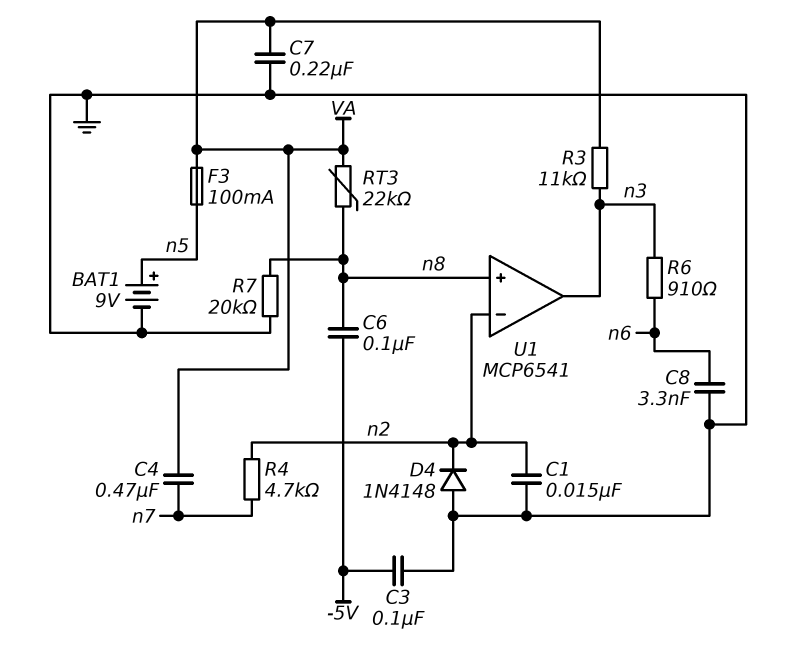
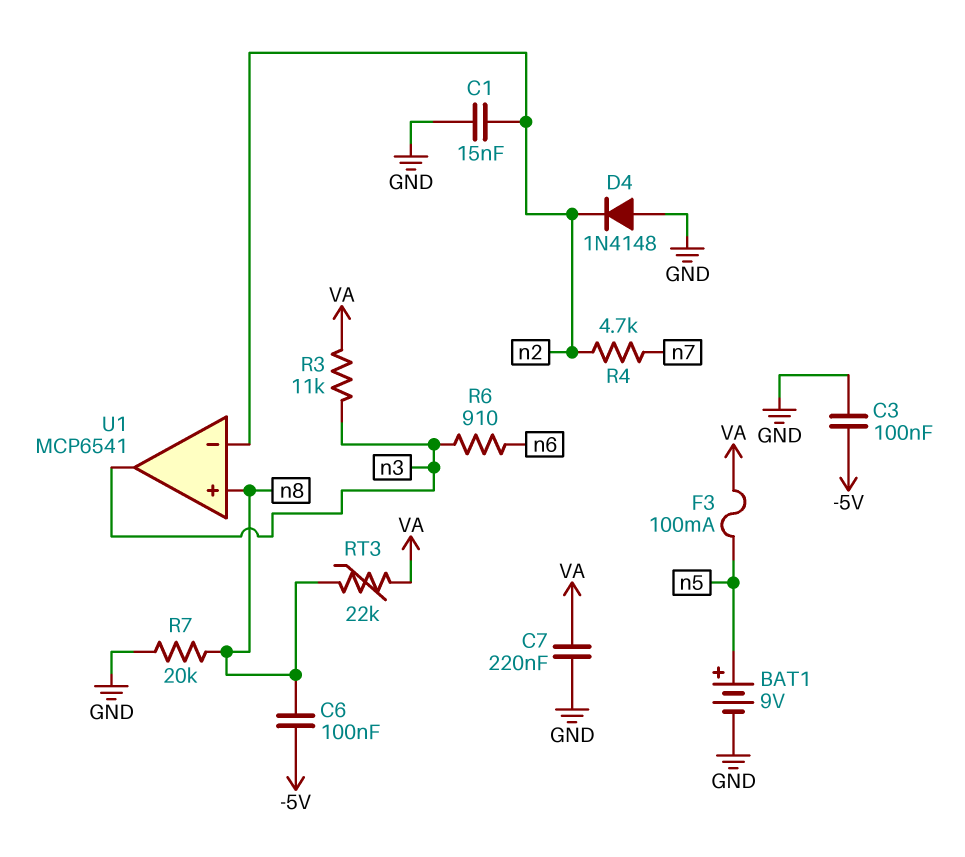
C4: 470nF (VA, n7) -> none
C8: 3.3nF (GND, n6) -> none

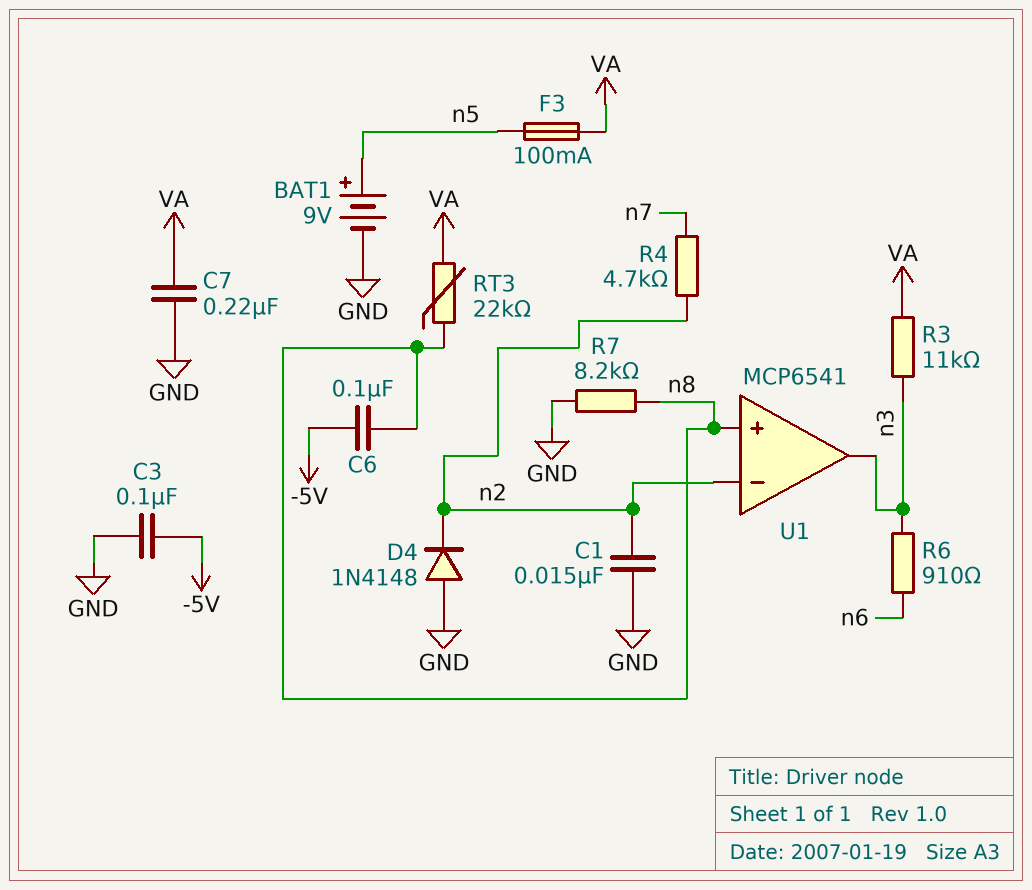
R7: 20k (GND, n8) -> 8.2k (GND, n8)

